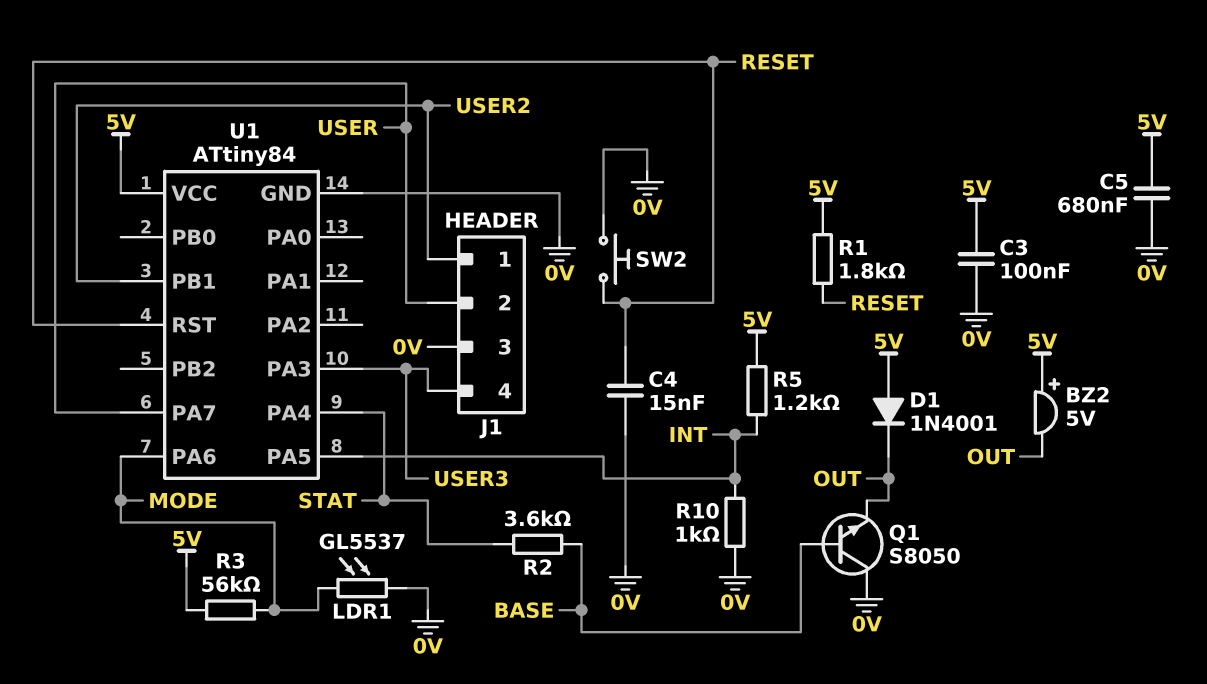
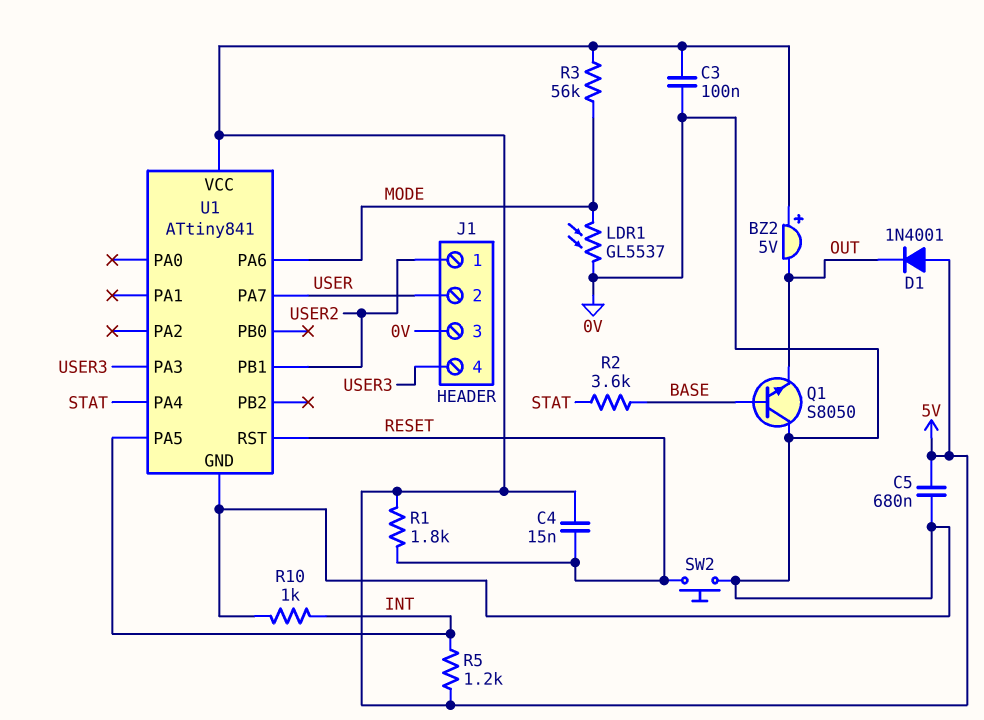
C4: 15nF (0V, RESET) -> 15nF (5V, RESET)
U1: ATtiny84 -> ATtiny841

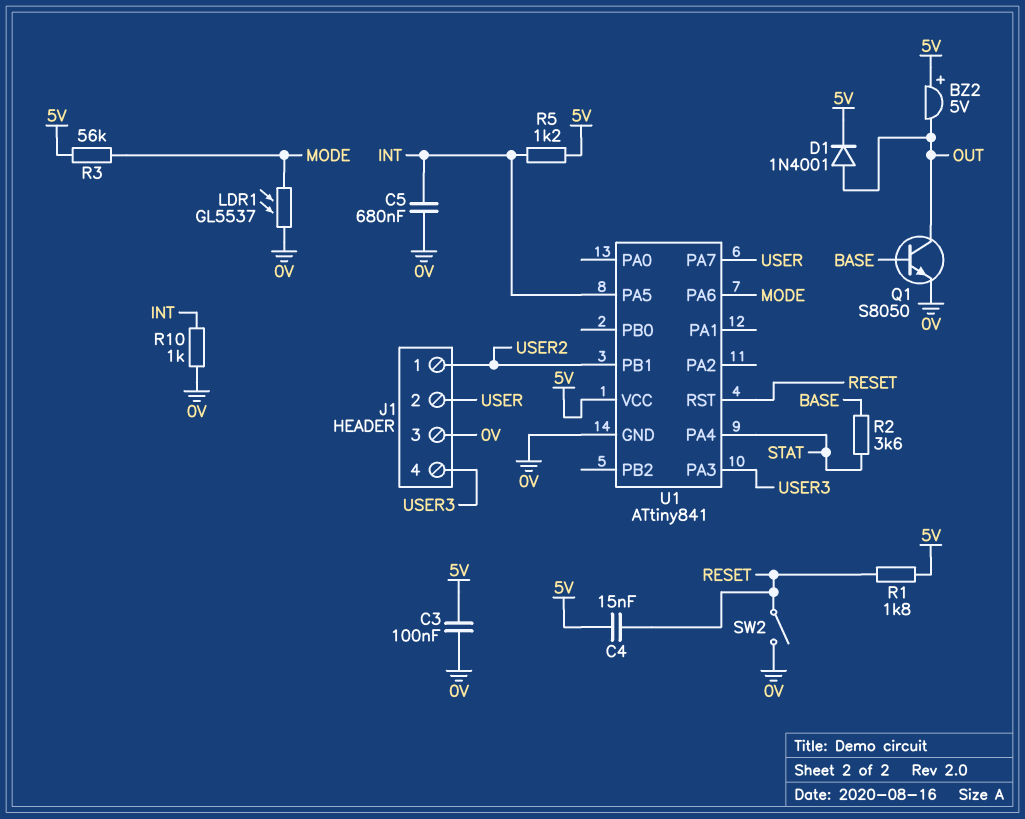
C5: 680nF (0V, 5V) -> 680nF (0V, INT)
D1: diode 1N4001 (A 5V, K OUT) -> diode 1N4001 (A OUT, K 5V)
Q1: NPN S8050 (B BASE, C 0V, E OUT) -> NPN S8050 (B BASE, C OUT, E 0V)
SW2: button (0V, RESET) -> switch (0V, RESET)

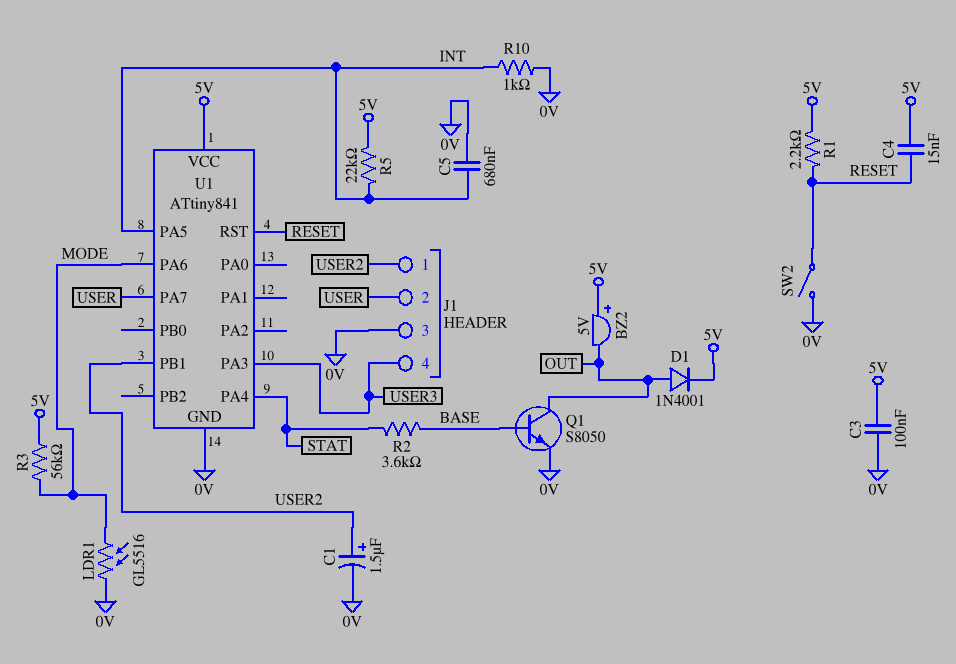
C1: none -> 1.5uF (plus USER2, minus 0V)
LDR1: GL5537 (0V, MODE) -> GL5516 (0V, MODE)
R1: 1.8k (5V, RESET) -> 2.2k (5V, RESET)
R5: 1.2k (5V, INT) -> 22k (5V, INT)

